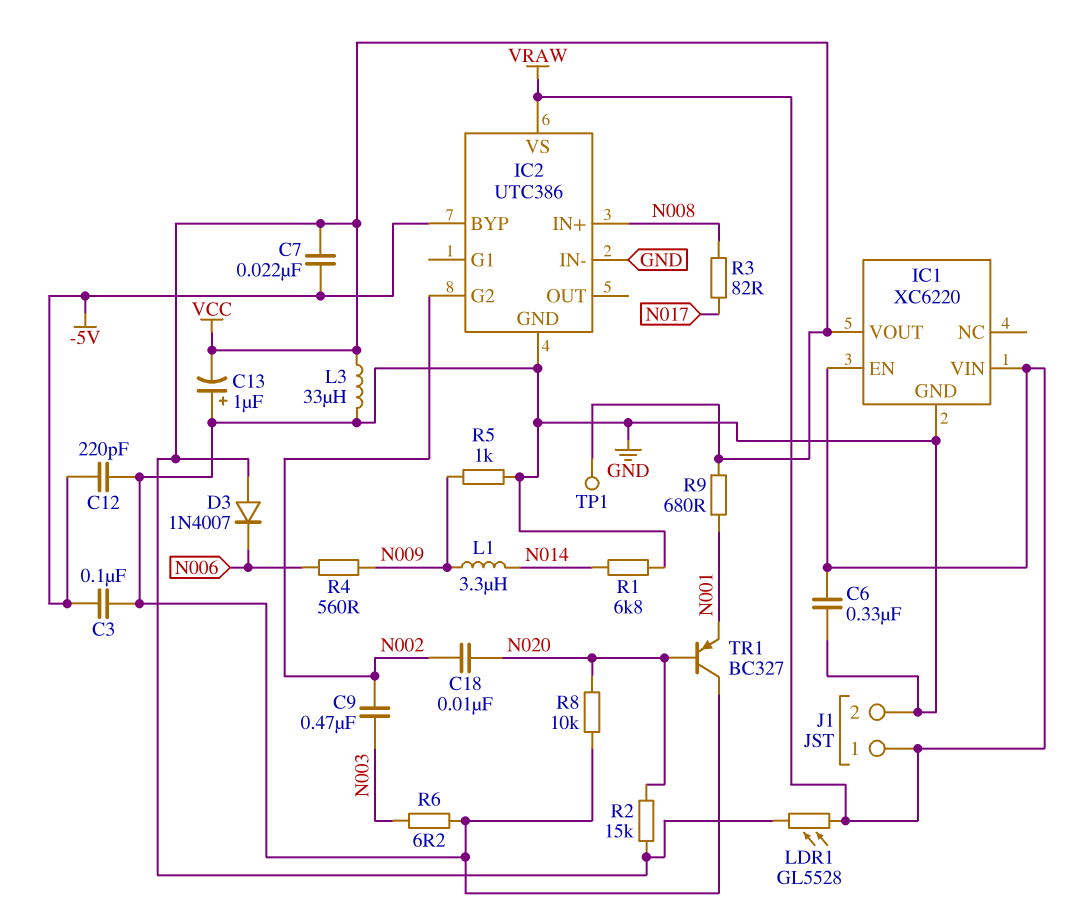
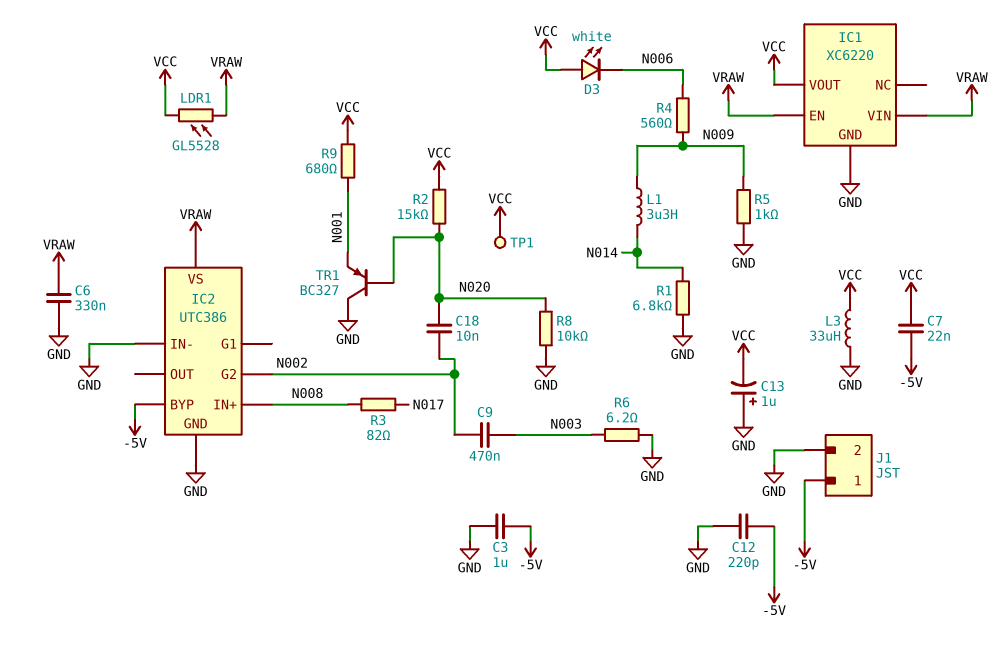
C3: 100nF (-5V, GND) -> 1uF (-5V, GND)
D3: diode 1N4007 (A VCC, K N006) -> LED white (A VCC, K N006)
J1 pin 1: VRAW -> -5V

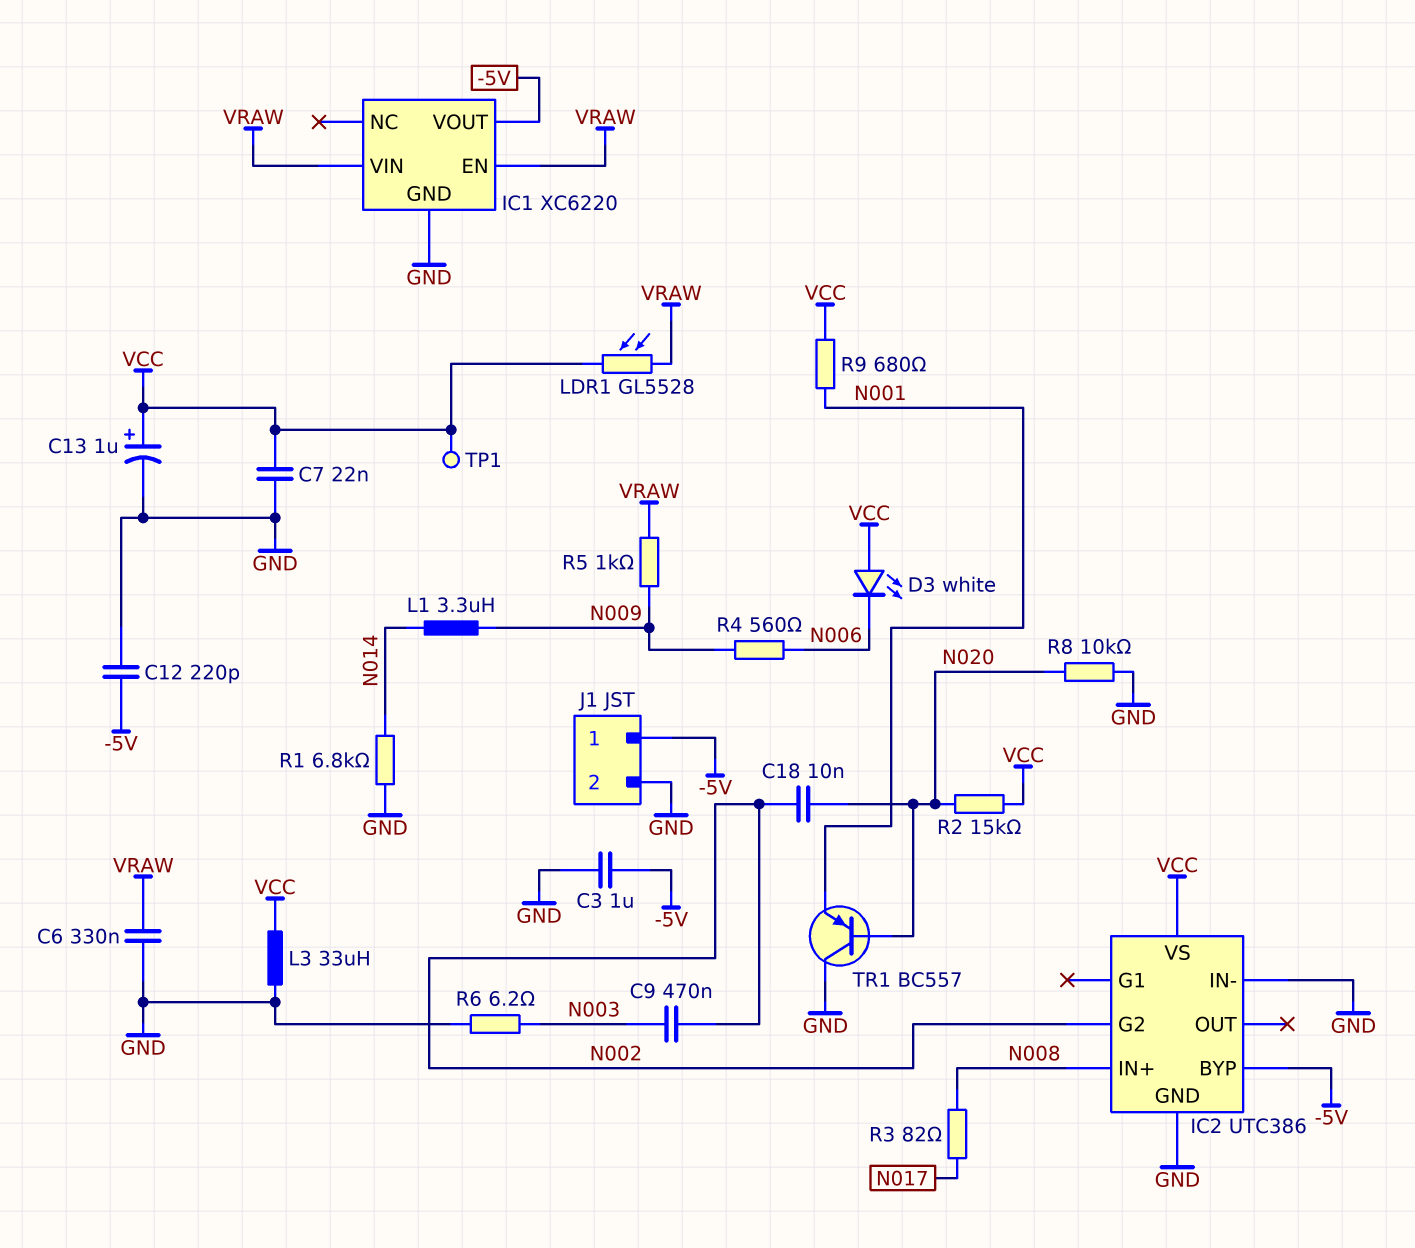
C7: 22nF (-5V, VCC) -> 22nF (GND, VCC)
C13: 1uF (plus GND, minus VCC) -> 1uF (plus VCC, minus GND)
IC1 pin VOUT: VCC -> -5V
IC2 pin VS: VRAW -> VCC
R5: 1k (GND, N009) -> 1k (N009, VRAW)
TR1: PNP BC327 (B N020, C GND, E N001) -> PNP BC557 (B N020, C GND, E N001)

